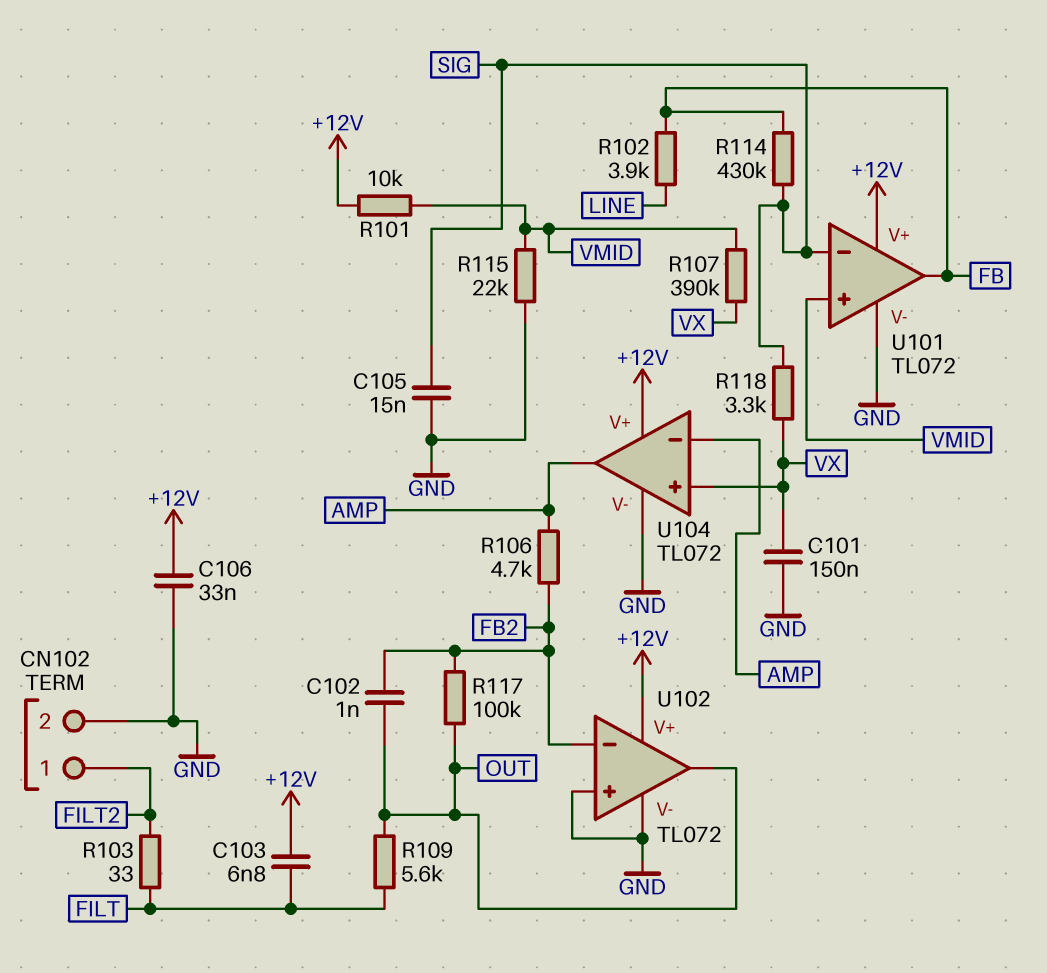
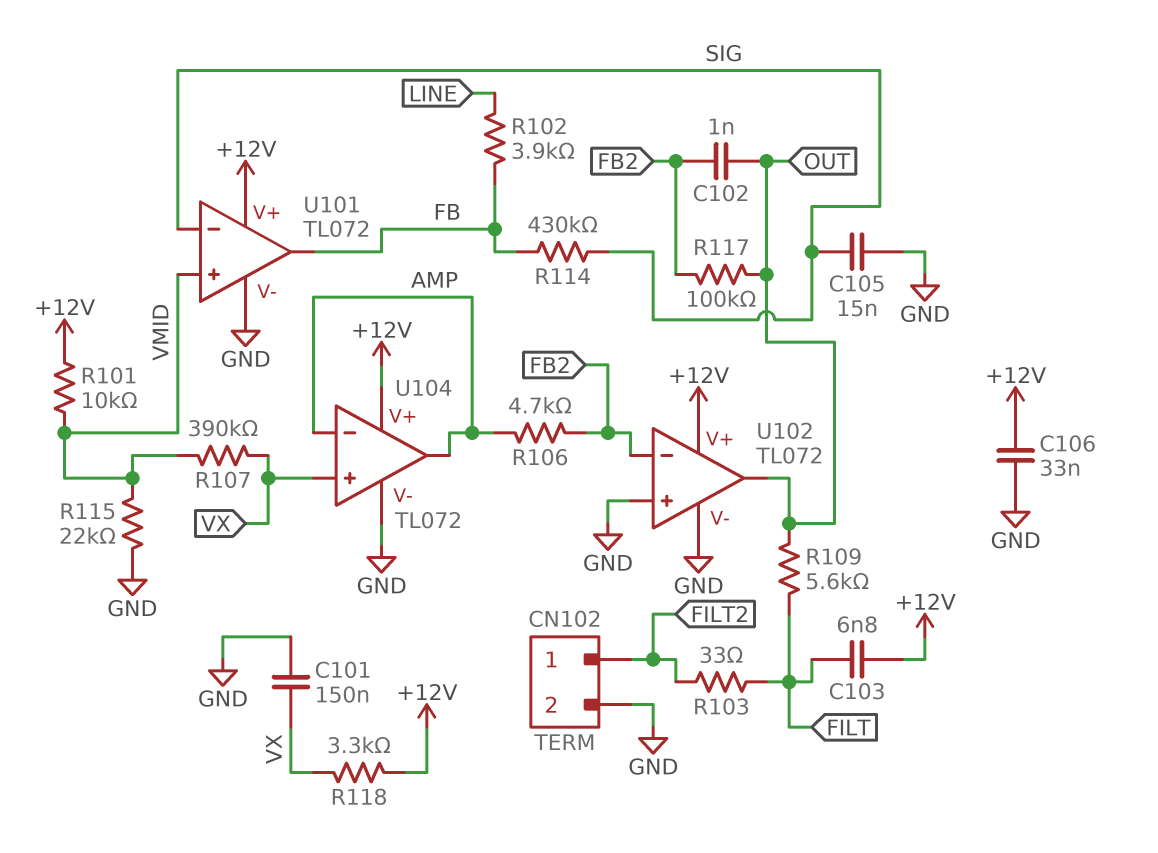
R118: 3.3k (SIG, VX) -> 3.3k (+12V, VX)

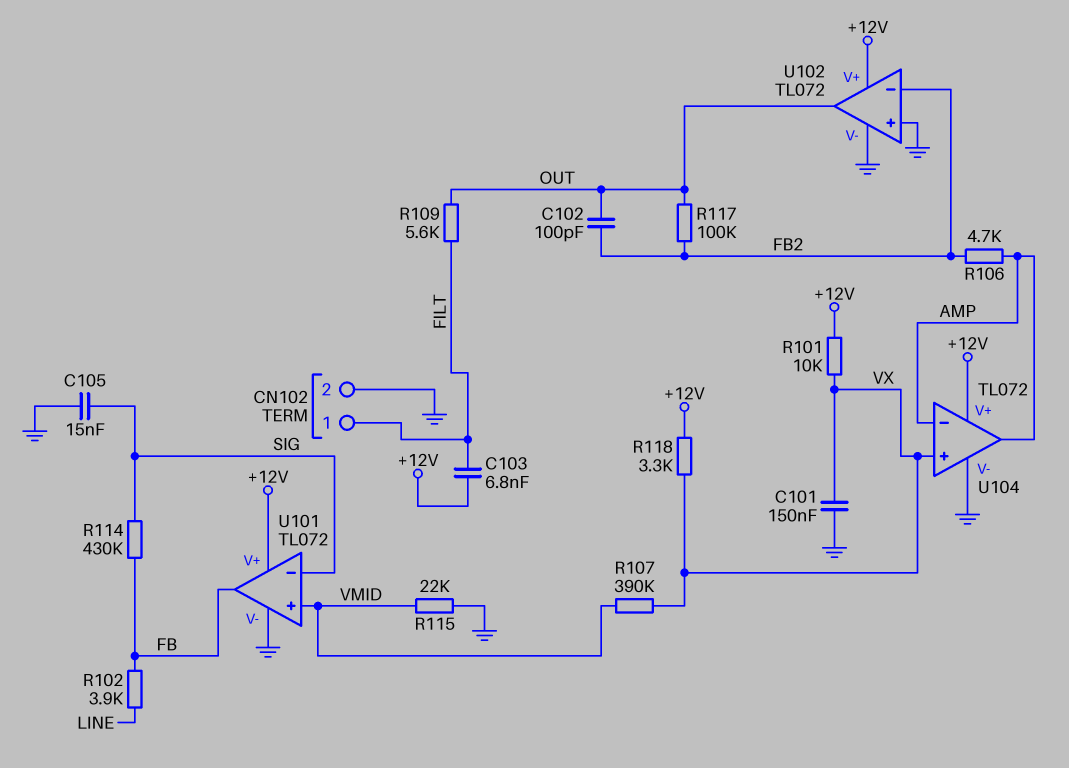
C102: 1nF (FB2, OUT) -> 100pF (FB2, OUT)
C106: 33nF (+12V, GND) -> none
CN102 pin 1: FILT2 -> FILT
R101: 10k (+12V, VMID) -> 10k (+12V, VX)
R103: 33 (FILT, FILT2) -> none

